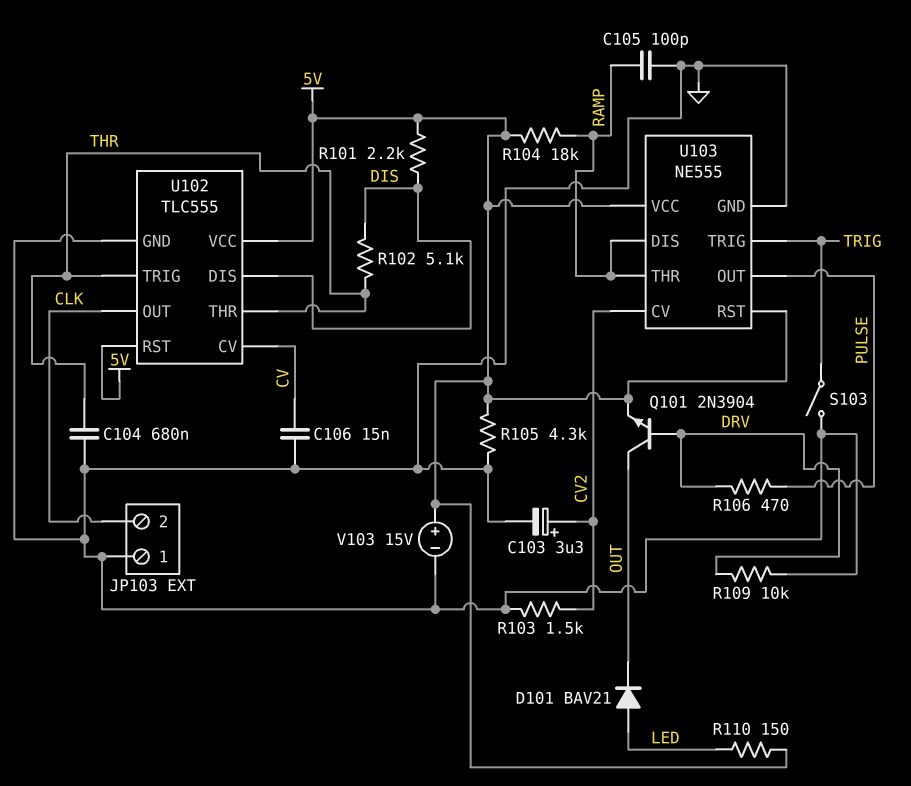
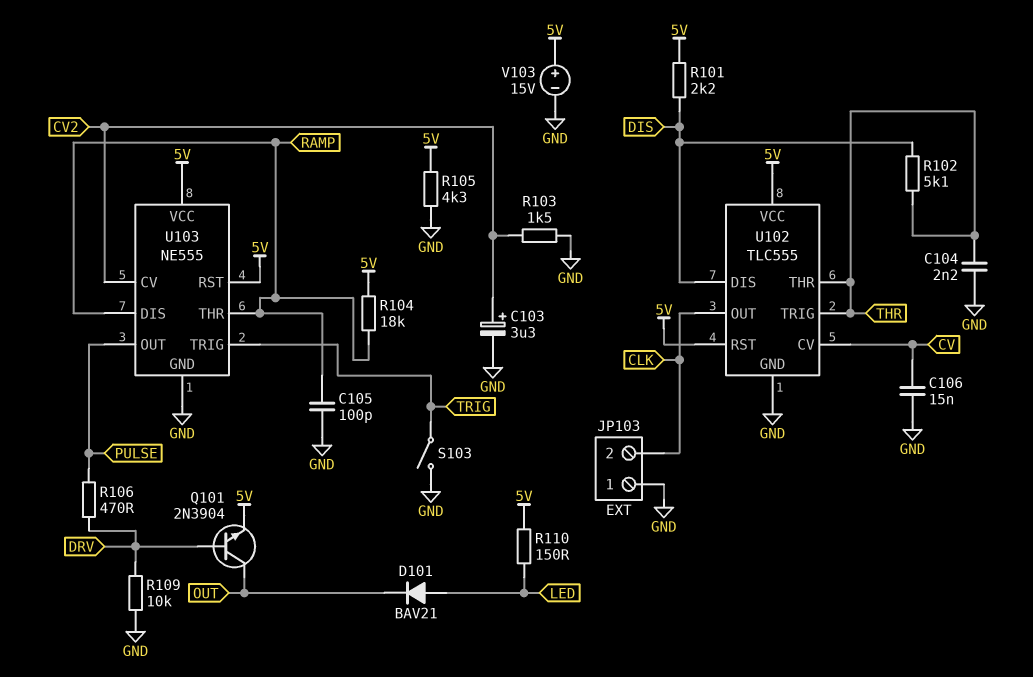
C104: 680nF (GND, THR) -> 2.2nF (GND, THR)

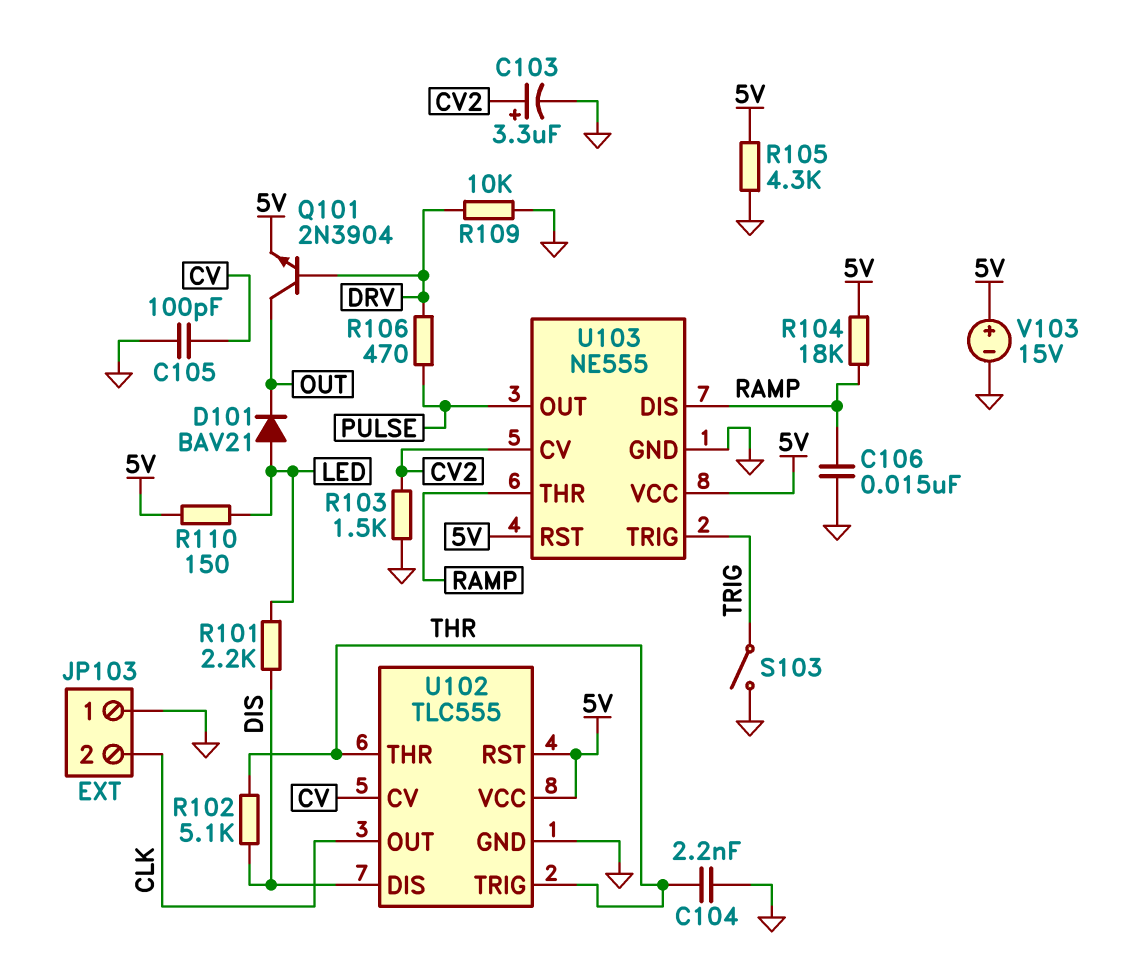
C105: 100pF (GND, RAMP) -> 100pF (CV, GND)
C106: 15nF (CV, GND) -> 15nF (GND, RAMP)
R101: 2.2k (5V, DIS) -> 2.2k (DIS, LED)

